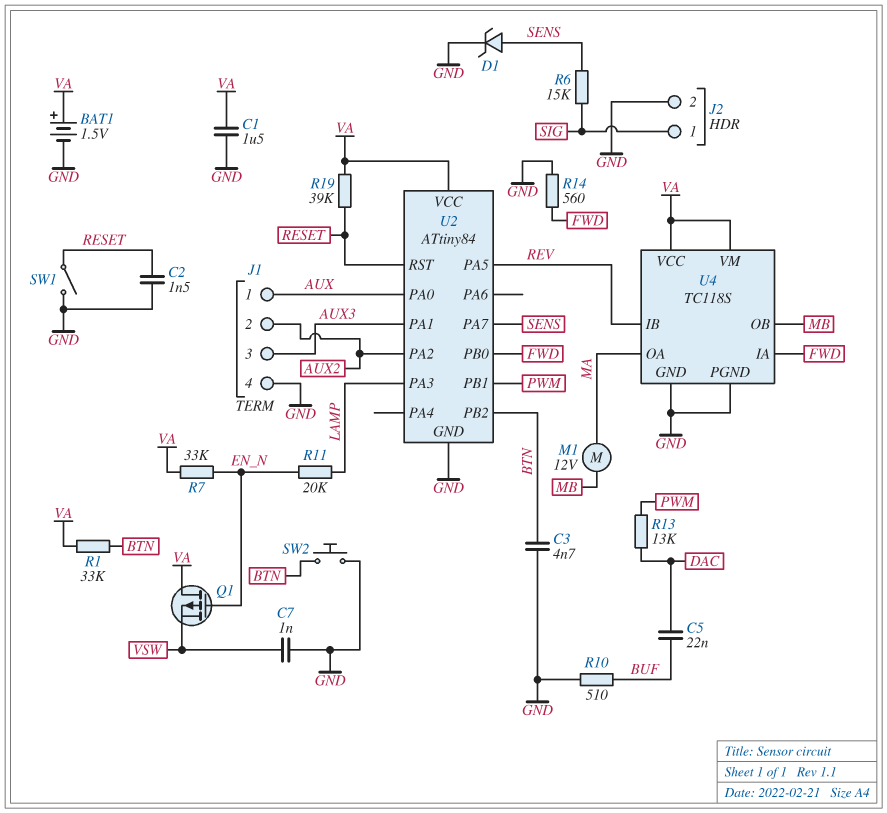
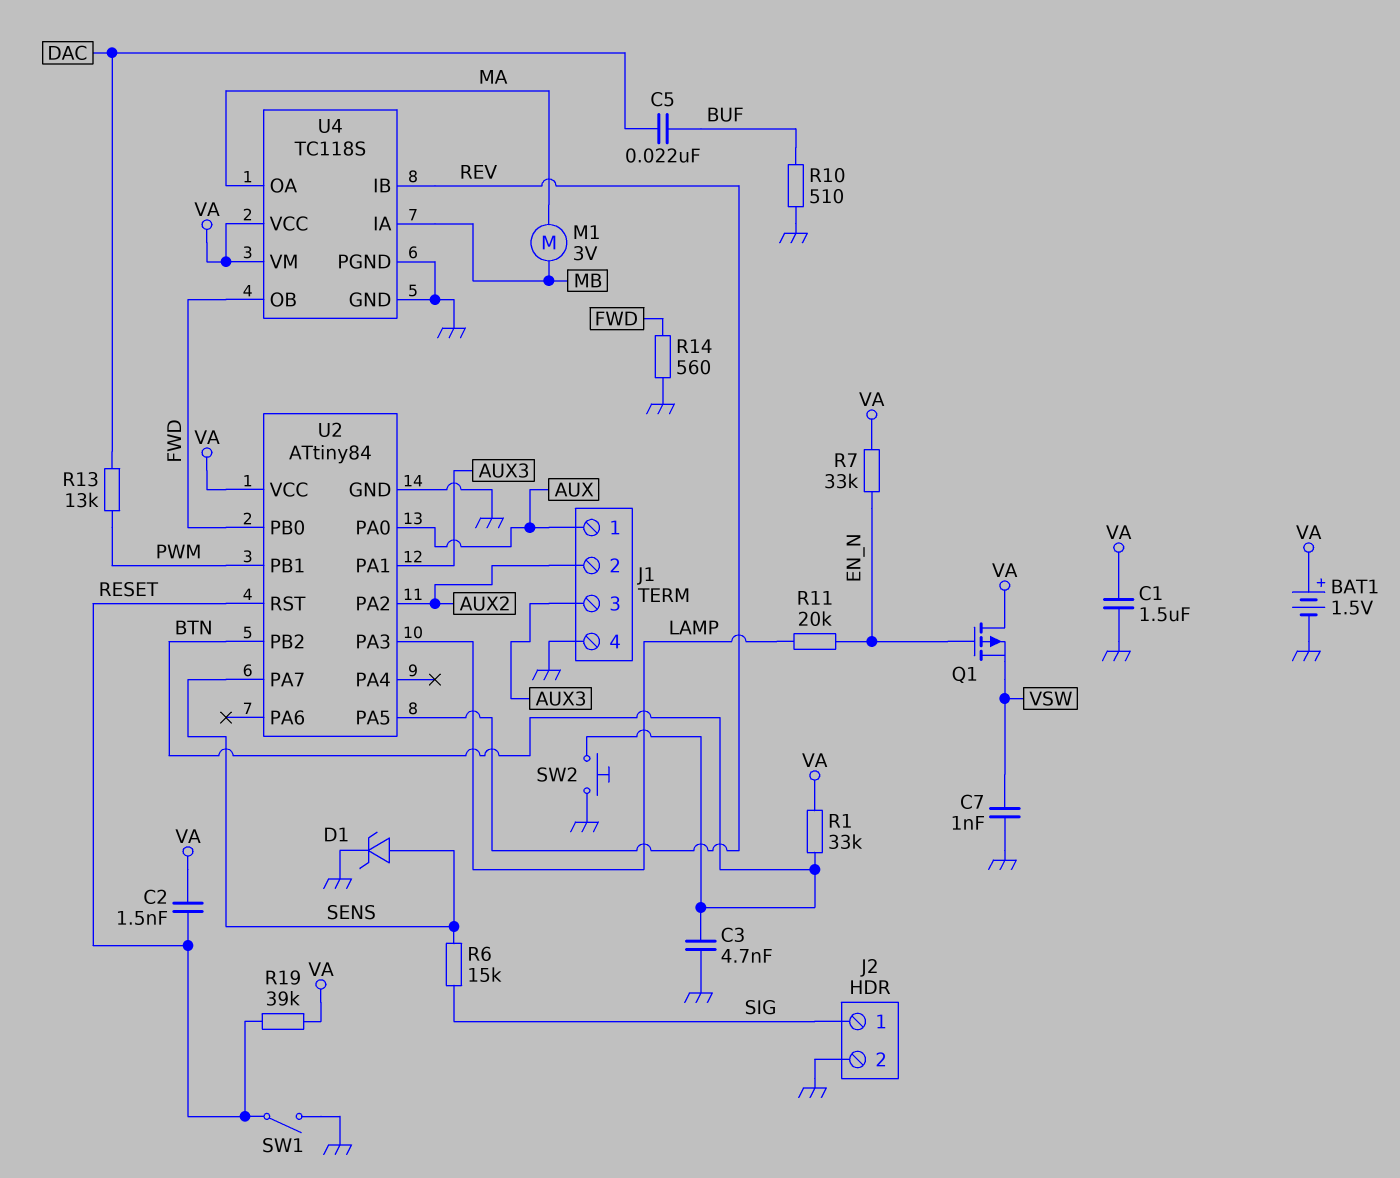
C2: 1.5nF (GND, RESET) -> 1.5nF (RESET, VA)
M1: motor 12V (MA, MB) -> motor 3V (MA, MB)
U4 pin IA: FWD -> MB
U4 pin OB: MB -> FWD

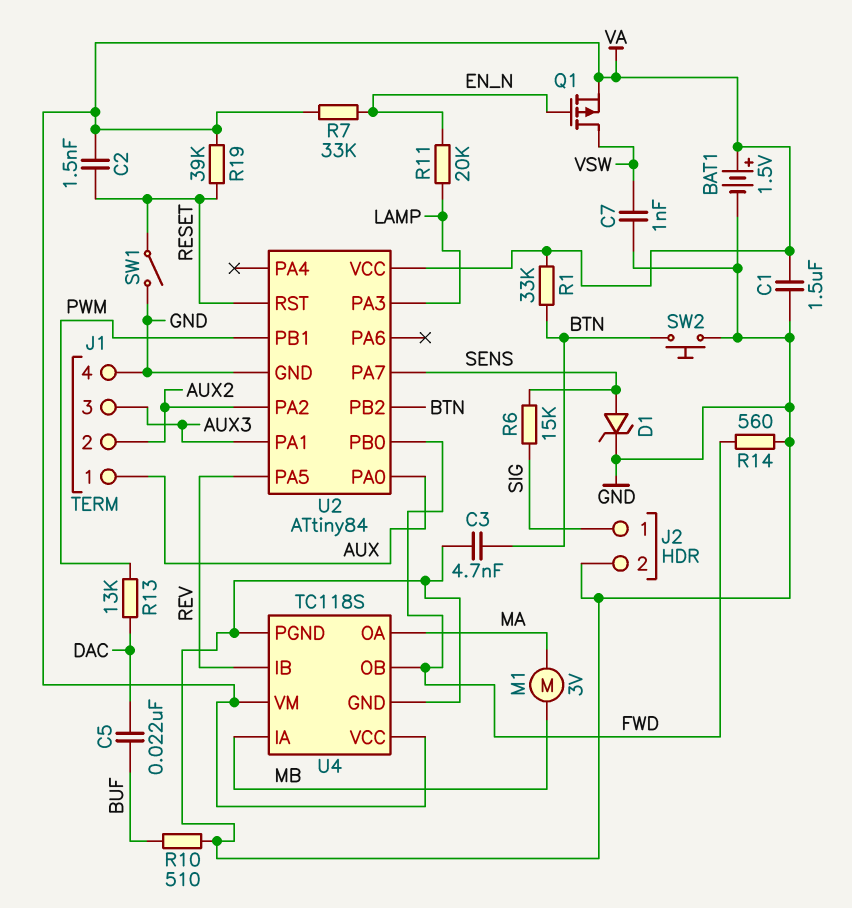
Q1: PMOS (G EN_N, D VA, S VSW) -> PMOS (G EN_N, D VSW, S VA)

